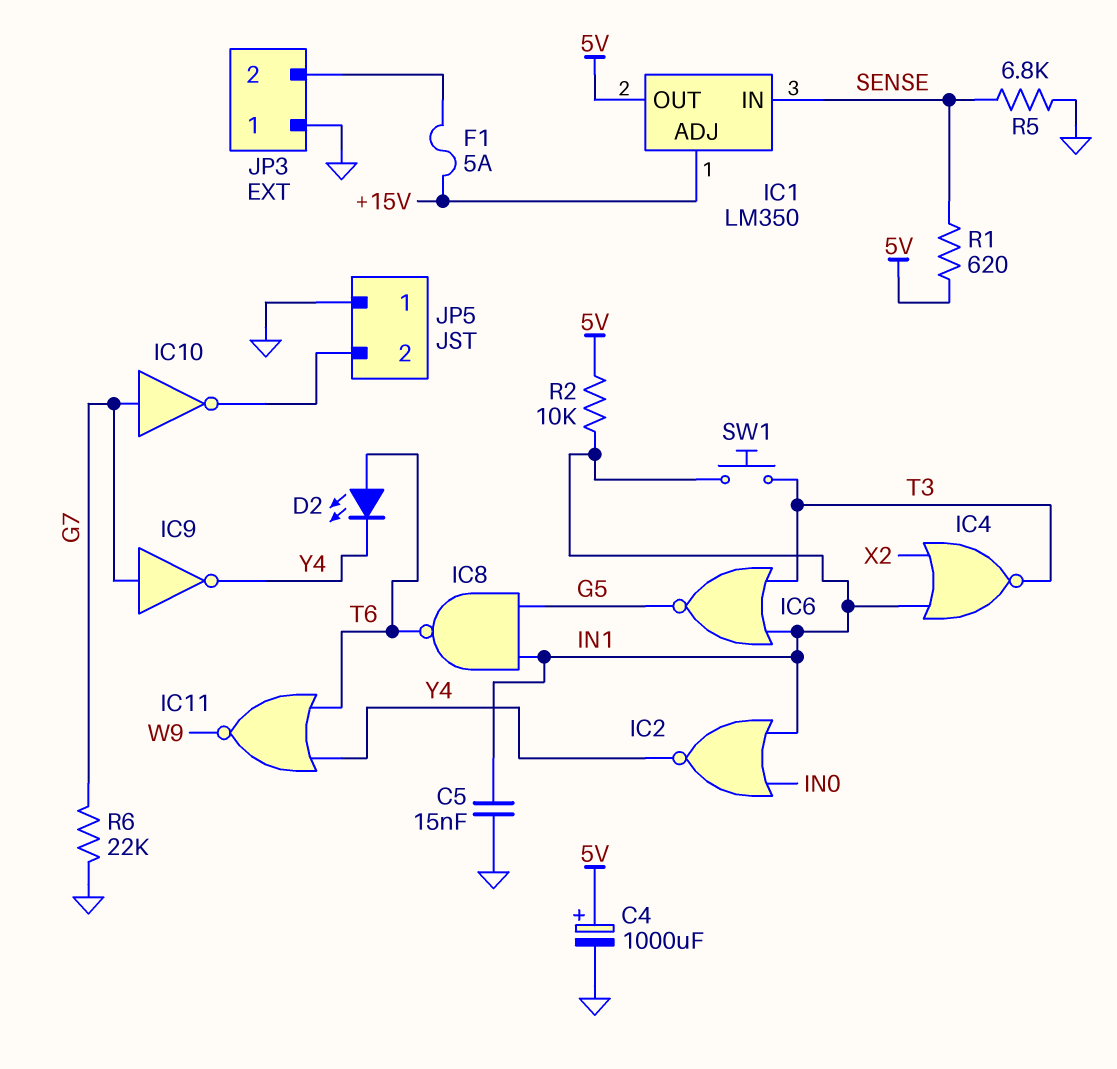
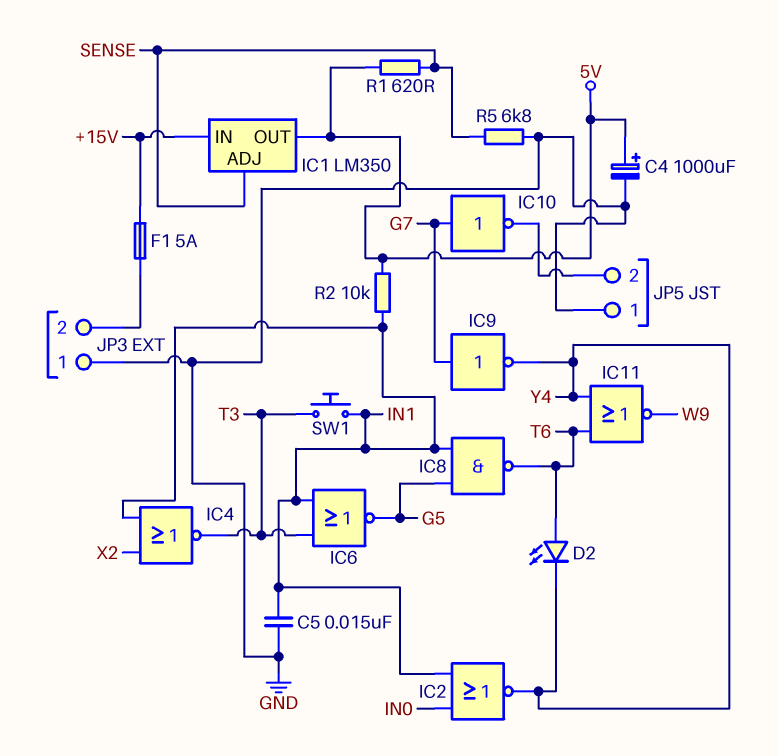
IC1 pin ADJ: +15V -> SENSE
IC1 pin IN: SENSE -> +15V
R6: 22k (G7, GND) -> none

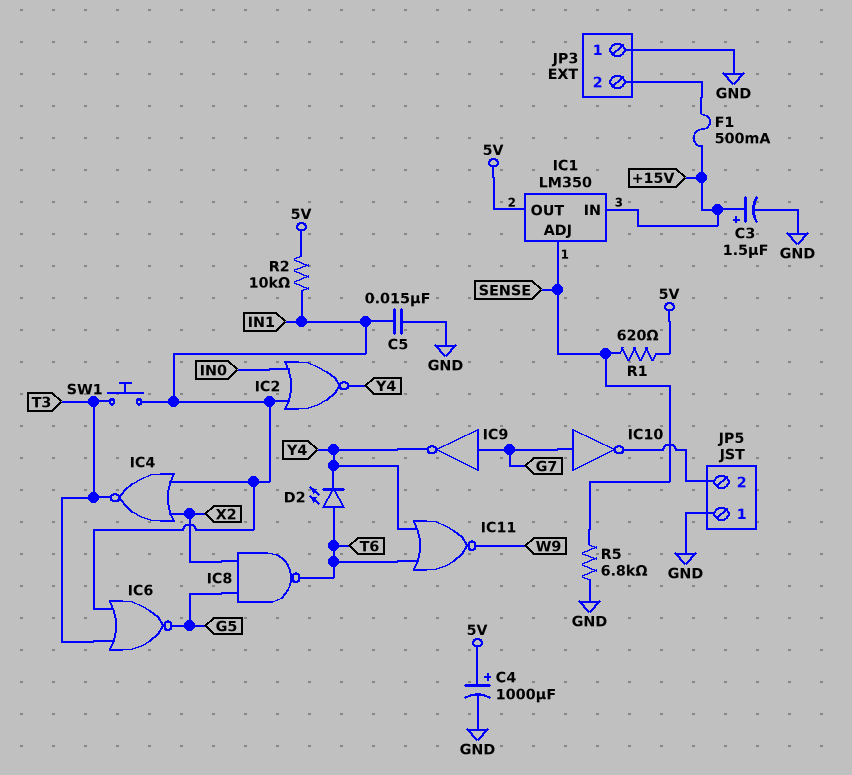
C3: none -> 1.5uF (plus +15V, minus GND)
F1: 5A (+15V, JP3/2) -> 500mA (+15V, JP3/2)
IC8: NAND (in G5, in IN1, out T6) -> NAND (in G5, in X2, out T6)

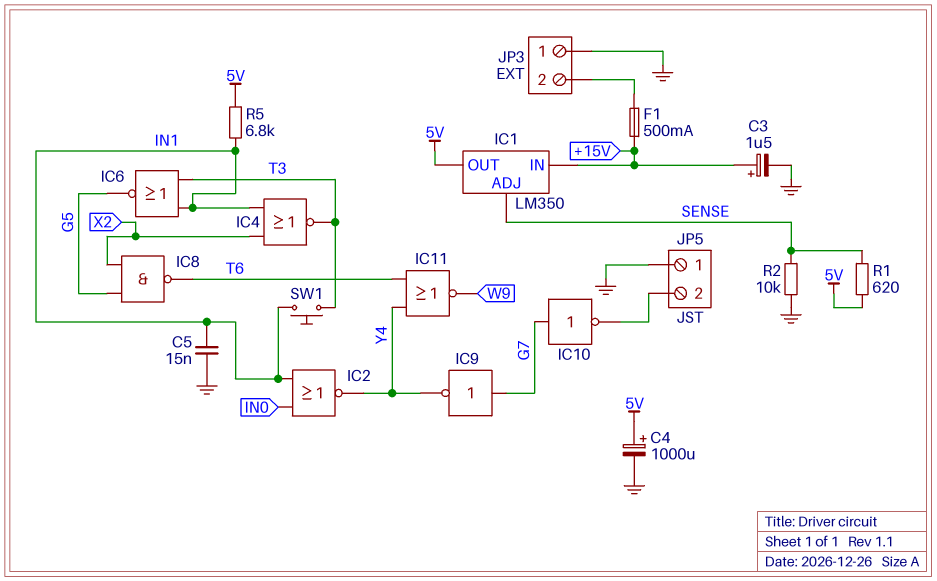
D2: LED (A T6, K Y4) -> none
R2: 10k (5V, IN1) -> 10k (GND, SENSE)
R5: 6.8k (GND, SENSE) -> 6.8k (5V, IN1)

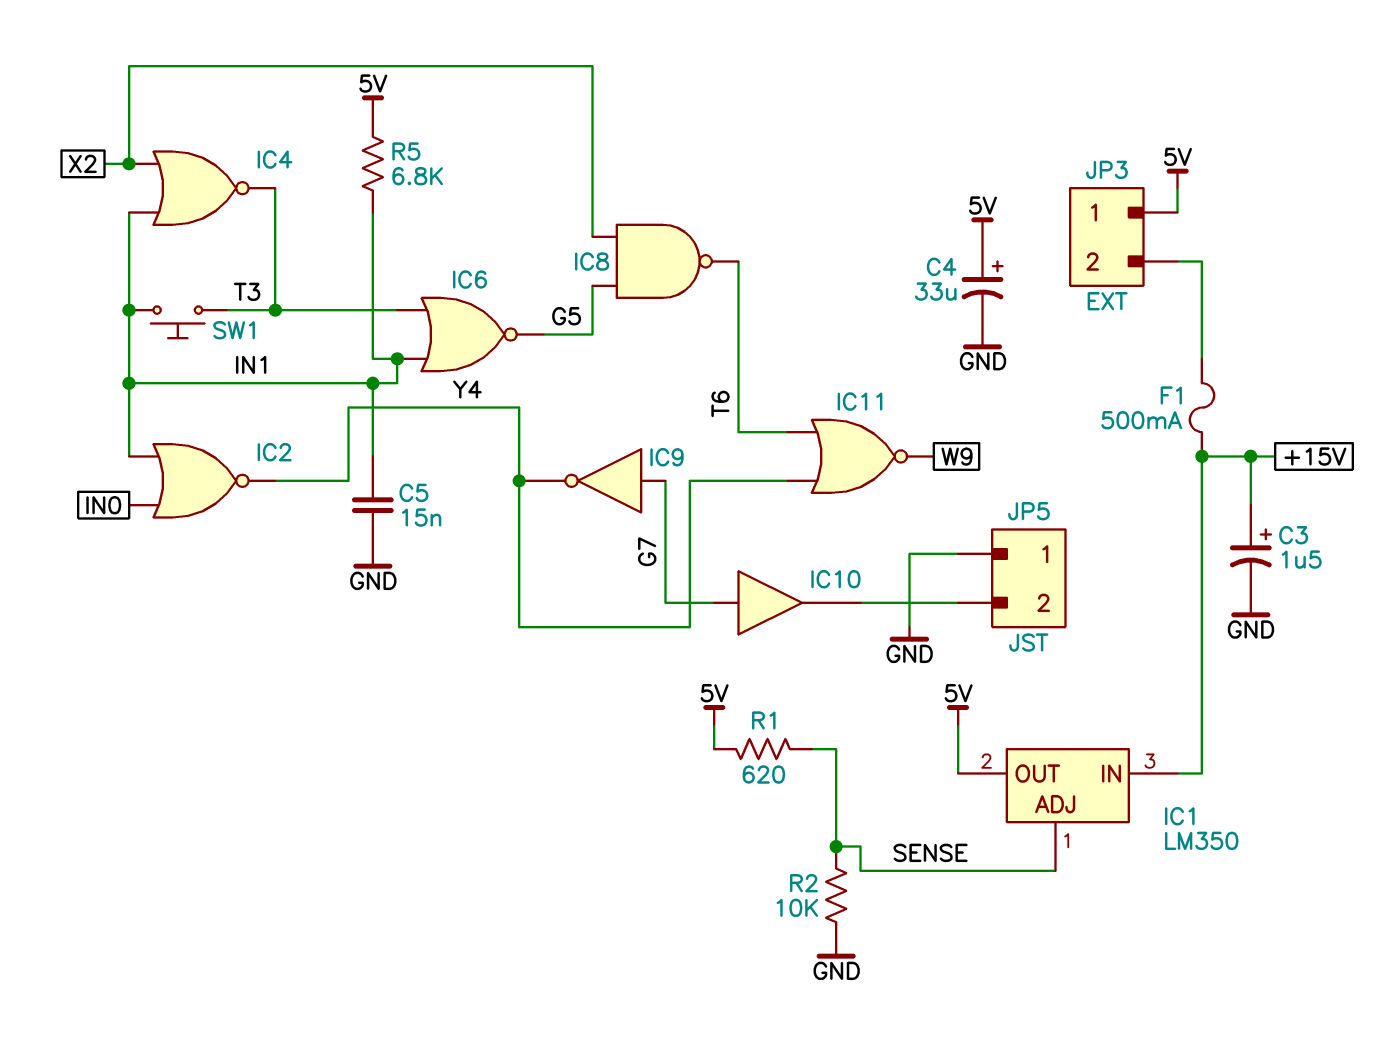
C4: 1000uF (plus 5V, minus GND) -> 33uF (plus 5V, minus GND)
IC10: NOT (in G7, out JP5/2) -> buffer (in G7, out JP5/2)
JP3 pin 1: GND -> 5V

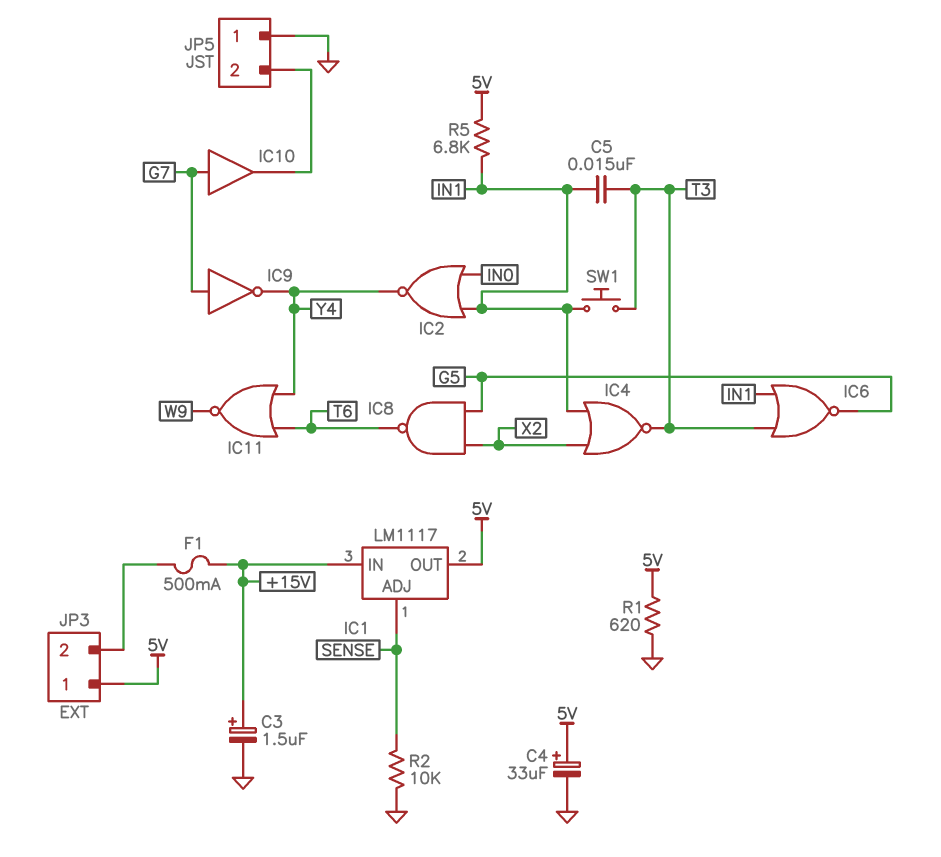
C5: 15nF (GND, IN1) -> 15nF (IN1, T3)
IC1: LM350 -> LM1117
R1: 620 (5V, SENSE) -> 620 (5V, GND)

